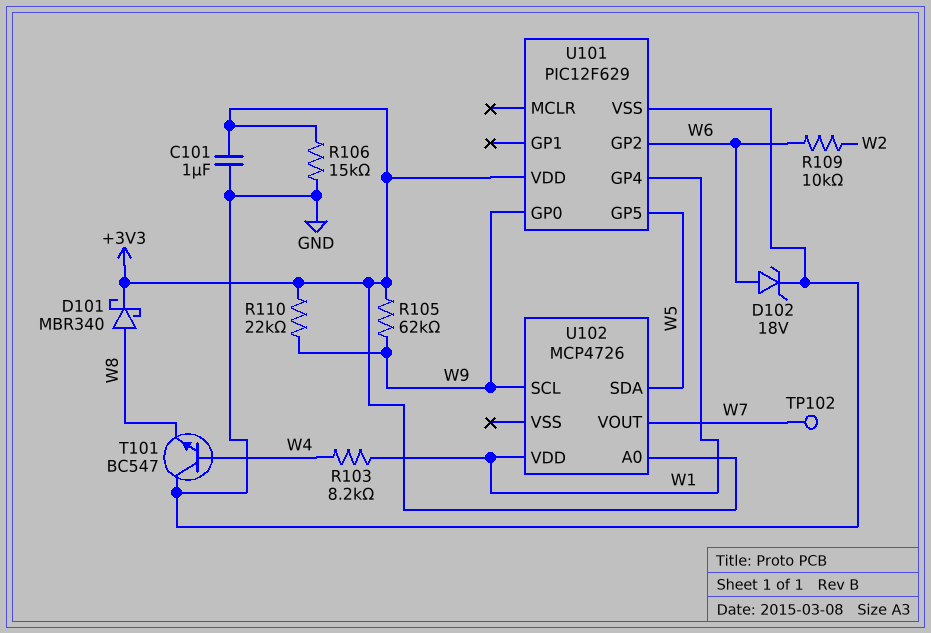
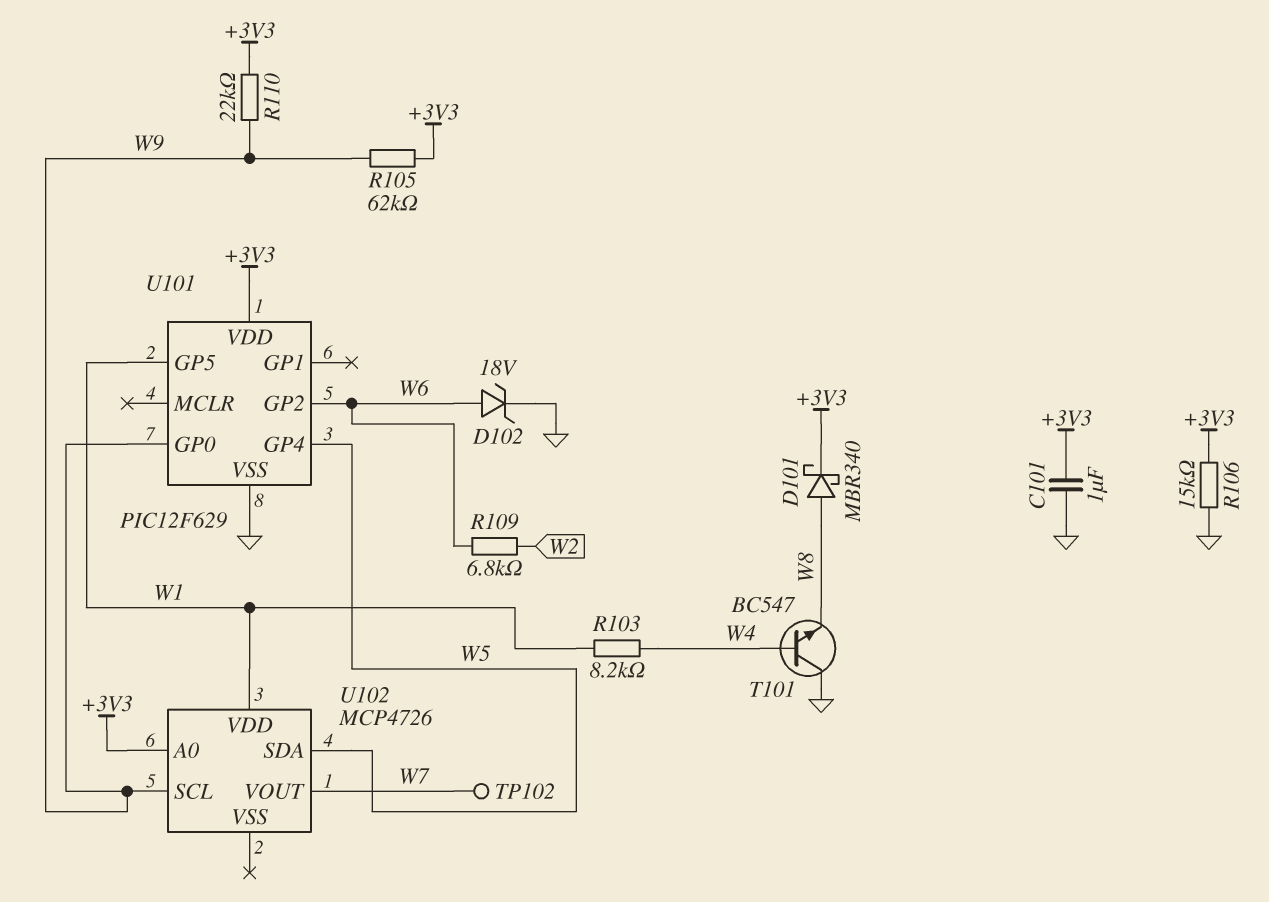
R109: 10k (W2, W6) -> 6.8k (W2, W6)
U101 pin GP4: W1 -> W5
U101 pin GP5: W5 -> W1

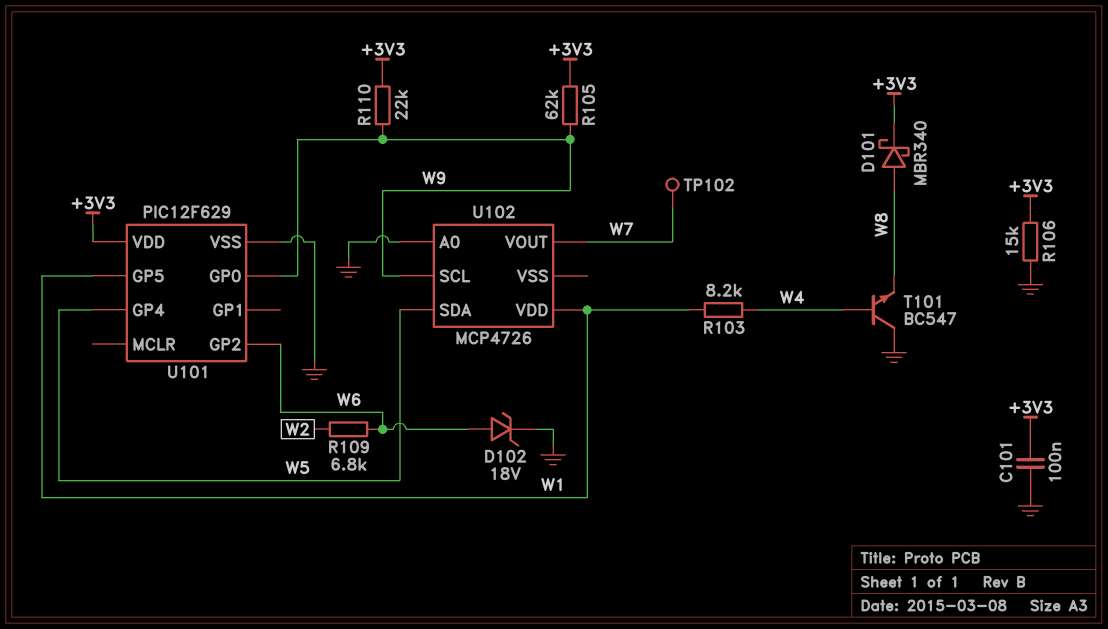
C101: 1uF (+3V3, GND) -> 100nF (+3V3, GND)
U102 pin A0: +3V3 -> GND

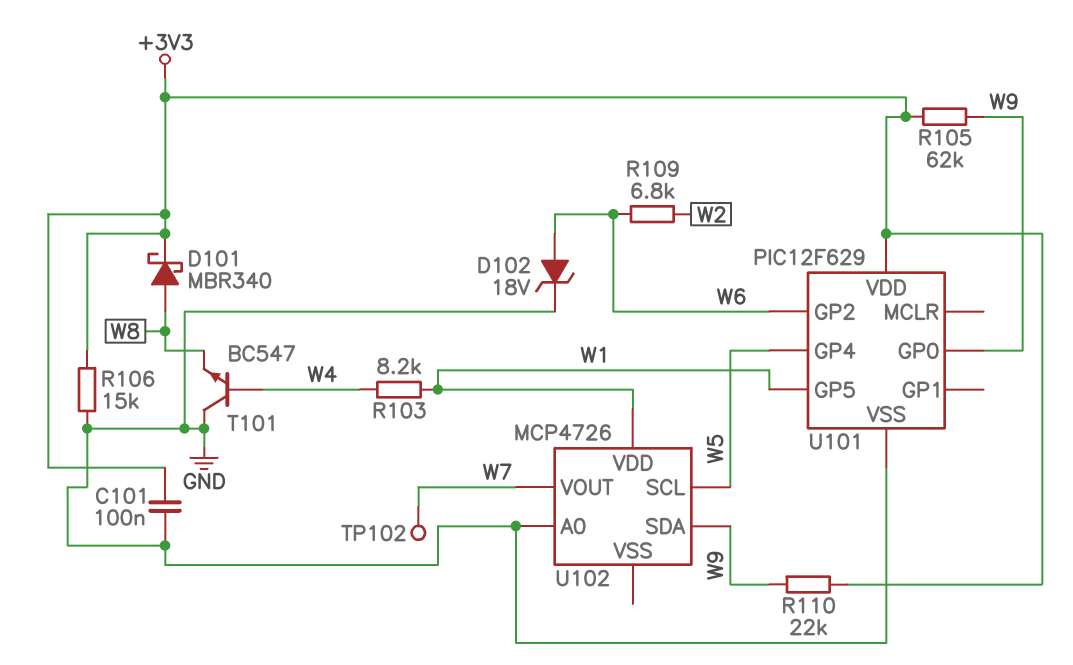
U102 pin SCL: W9 -> W5
U102 pin SDA: W5 -> W9

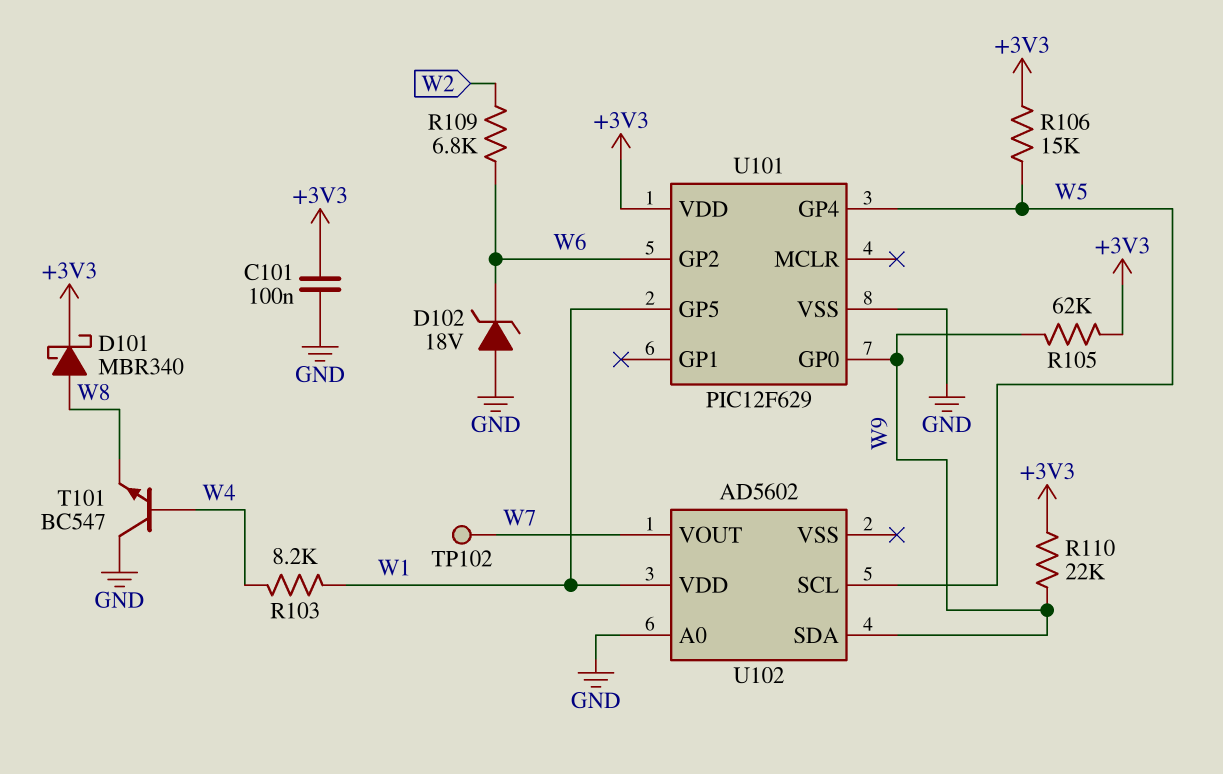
D102: zener 18V (A W6, K GND) -> zener 18V (A GND, K W6)
R106: 15k (+3V3, GND) -> 15k (+3V3, W5)
U102: MCP4726 -> AD5602

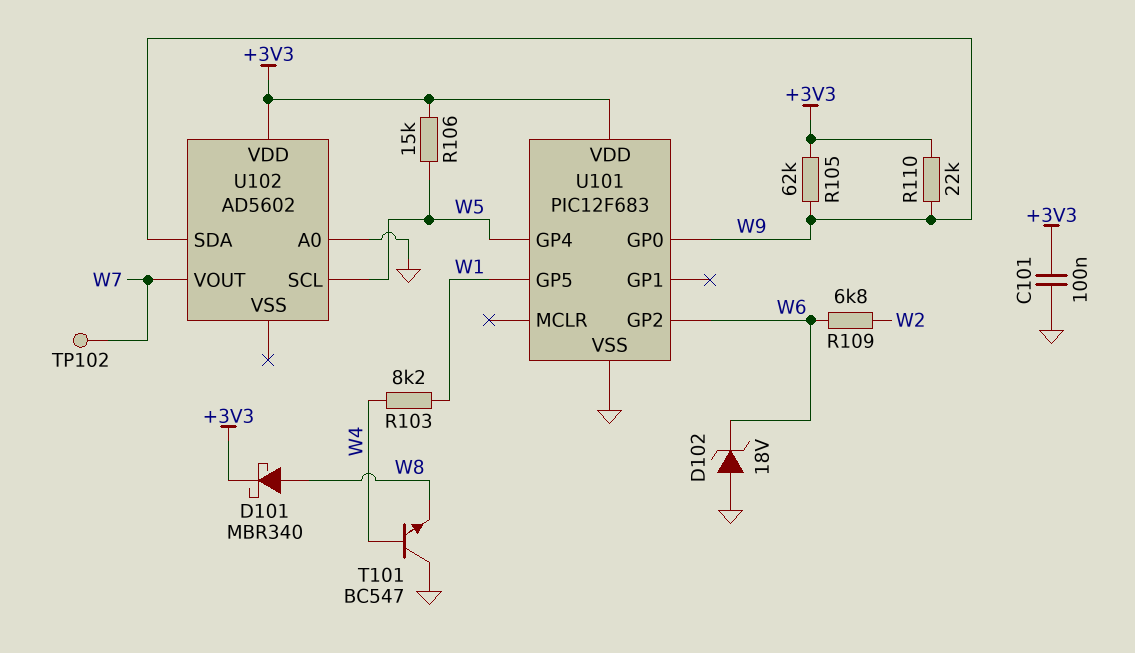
U101: PIC12F629 -> PIC12F683
U102 pin VDD: W1 -> +3V3

